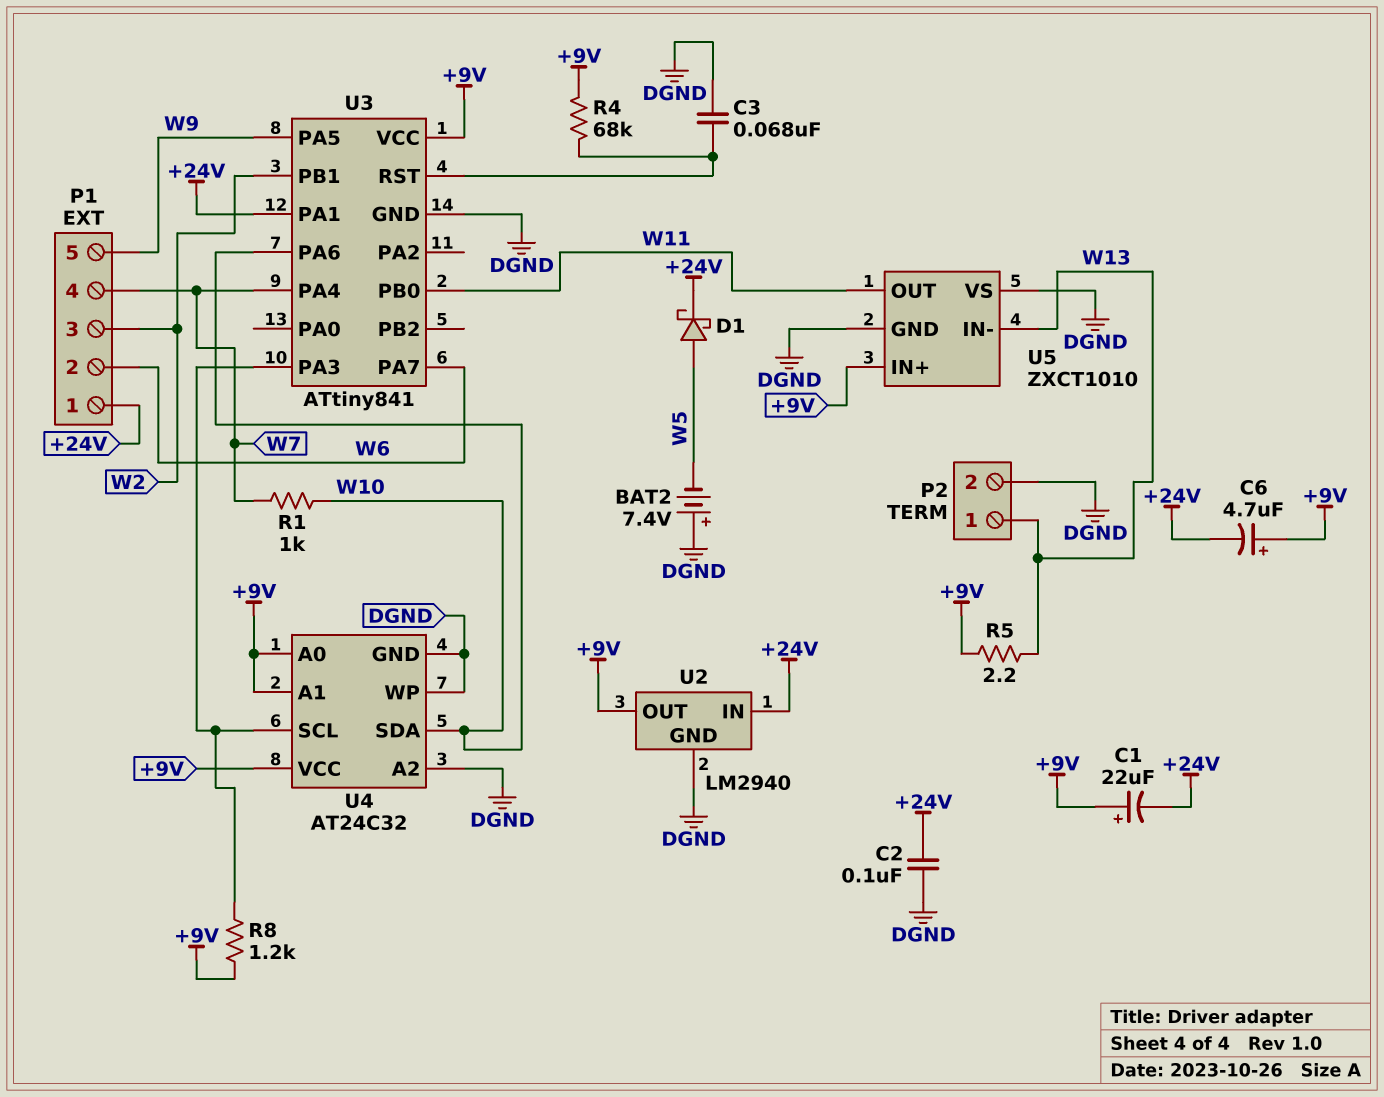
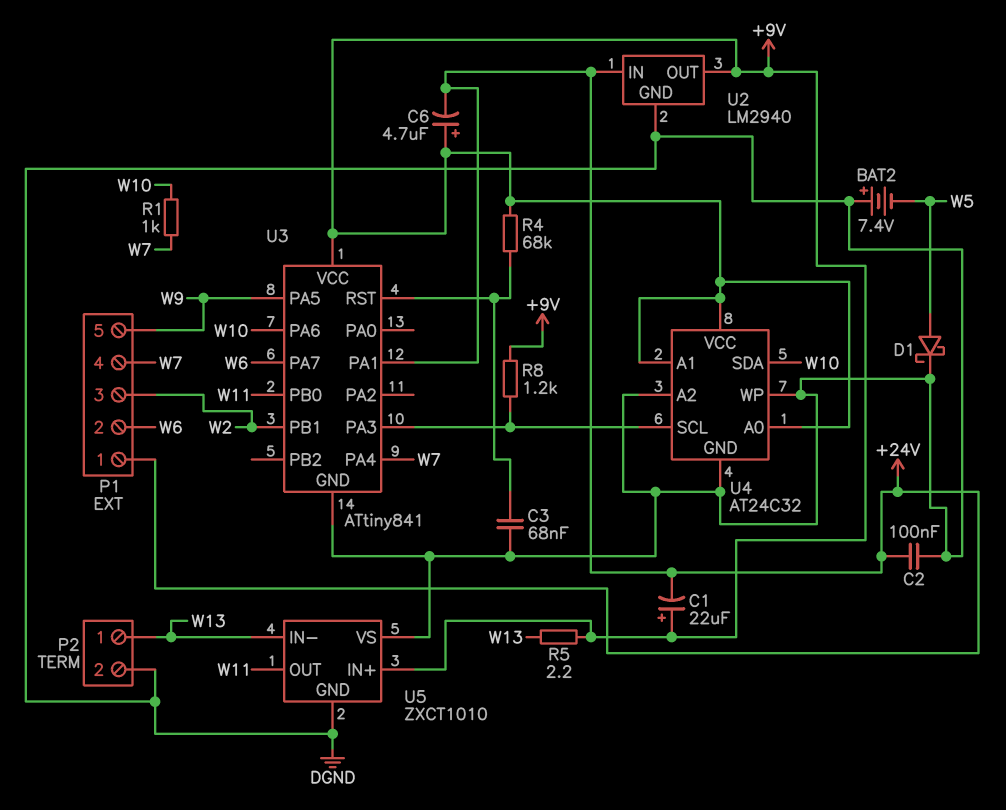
D1: schottky (A W5, K +24V) -> schottky (A W5, K DGND)

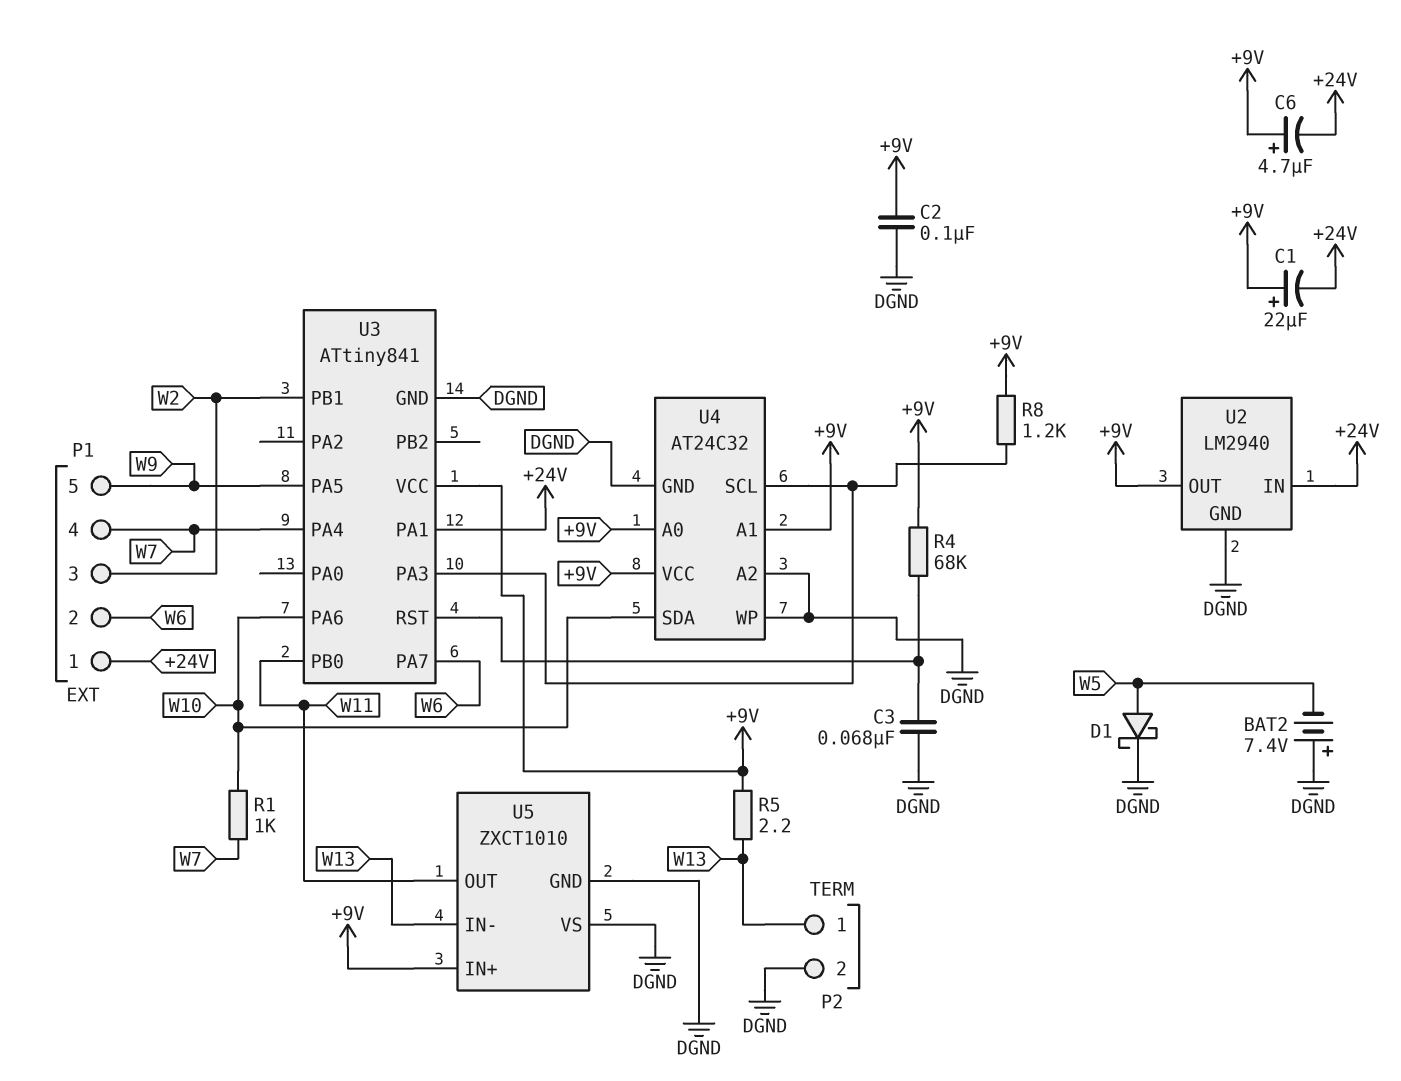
C2: 100nF (+24V, DGND) -> 100nF (+9V, DGND)

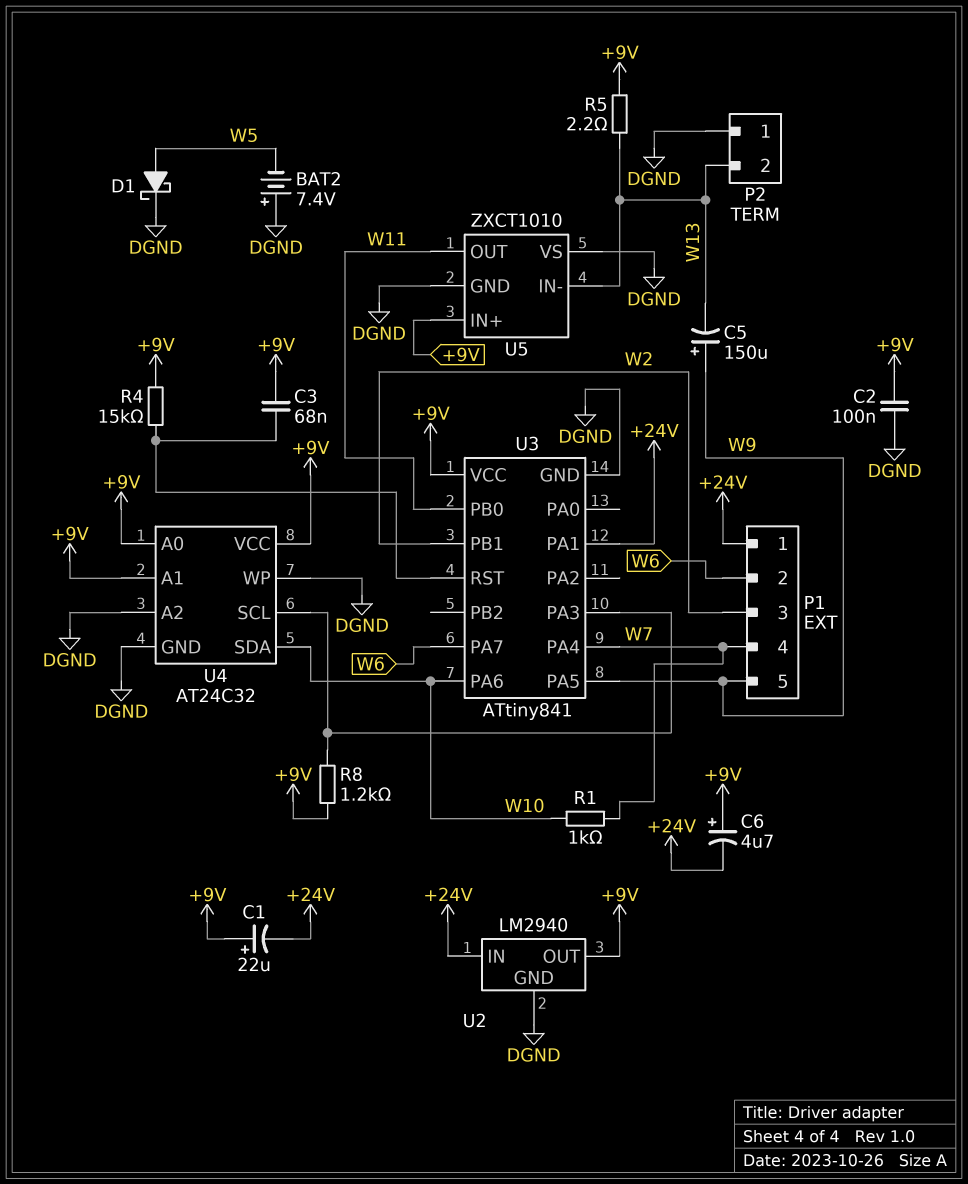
C3: 68nF (DGND, U3/RST) -> 68nF (+9V, U3/RST)
C5: none -> 150uF (plus W9, minus W13)
P2 pin 1: W13 -> DGND
P2 pin 2: DGND -> W13
R4: 68k (+9V, U3/RST) -> 15k (+9V, U3/RST)

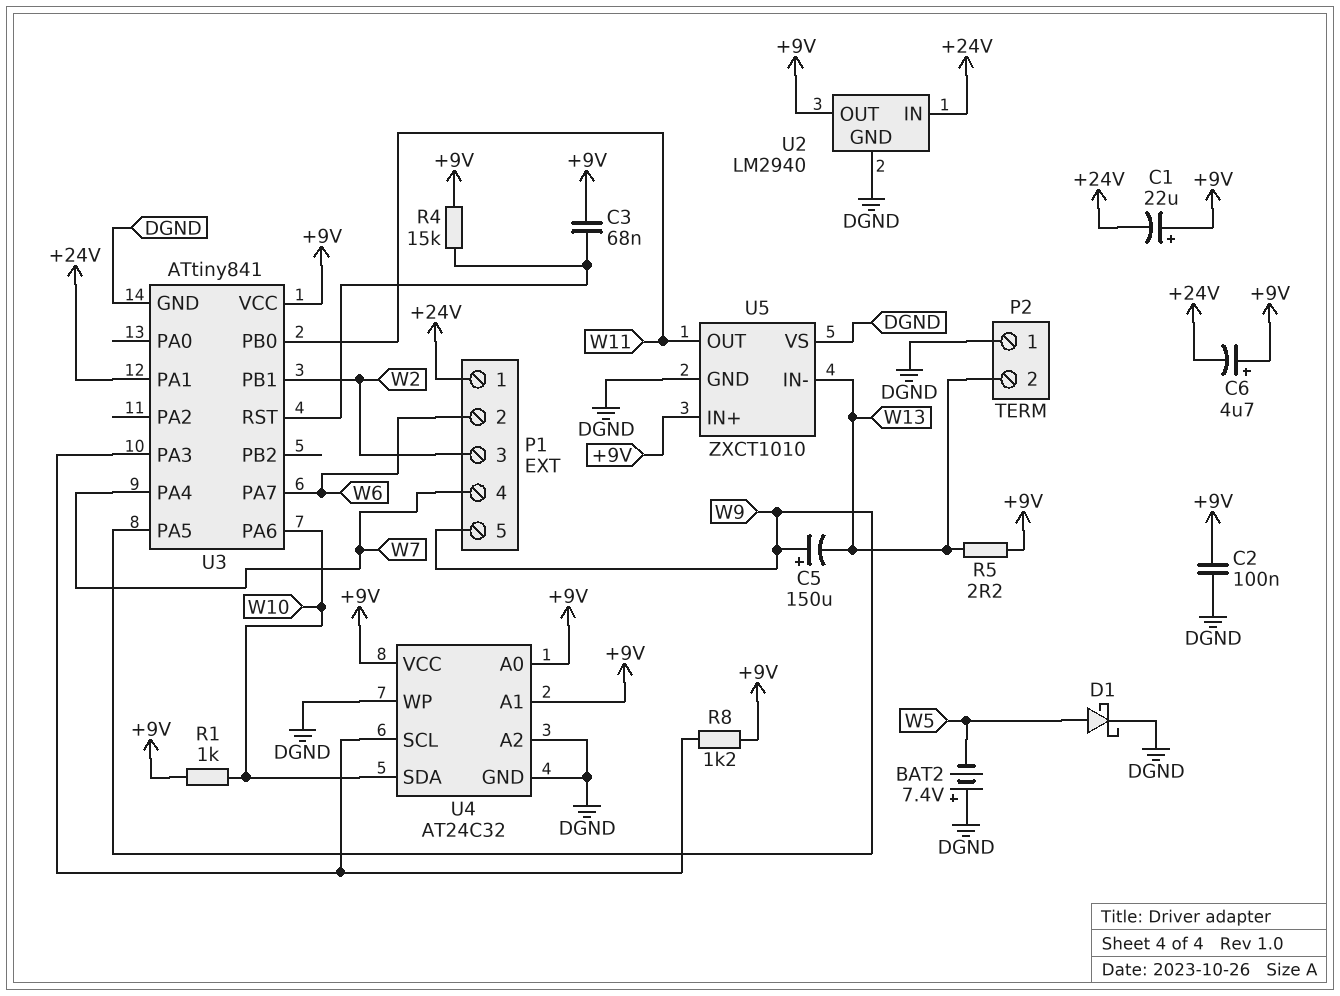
R1: 1k (W7, W10) -> 1k (+9V, W10)

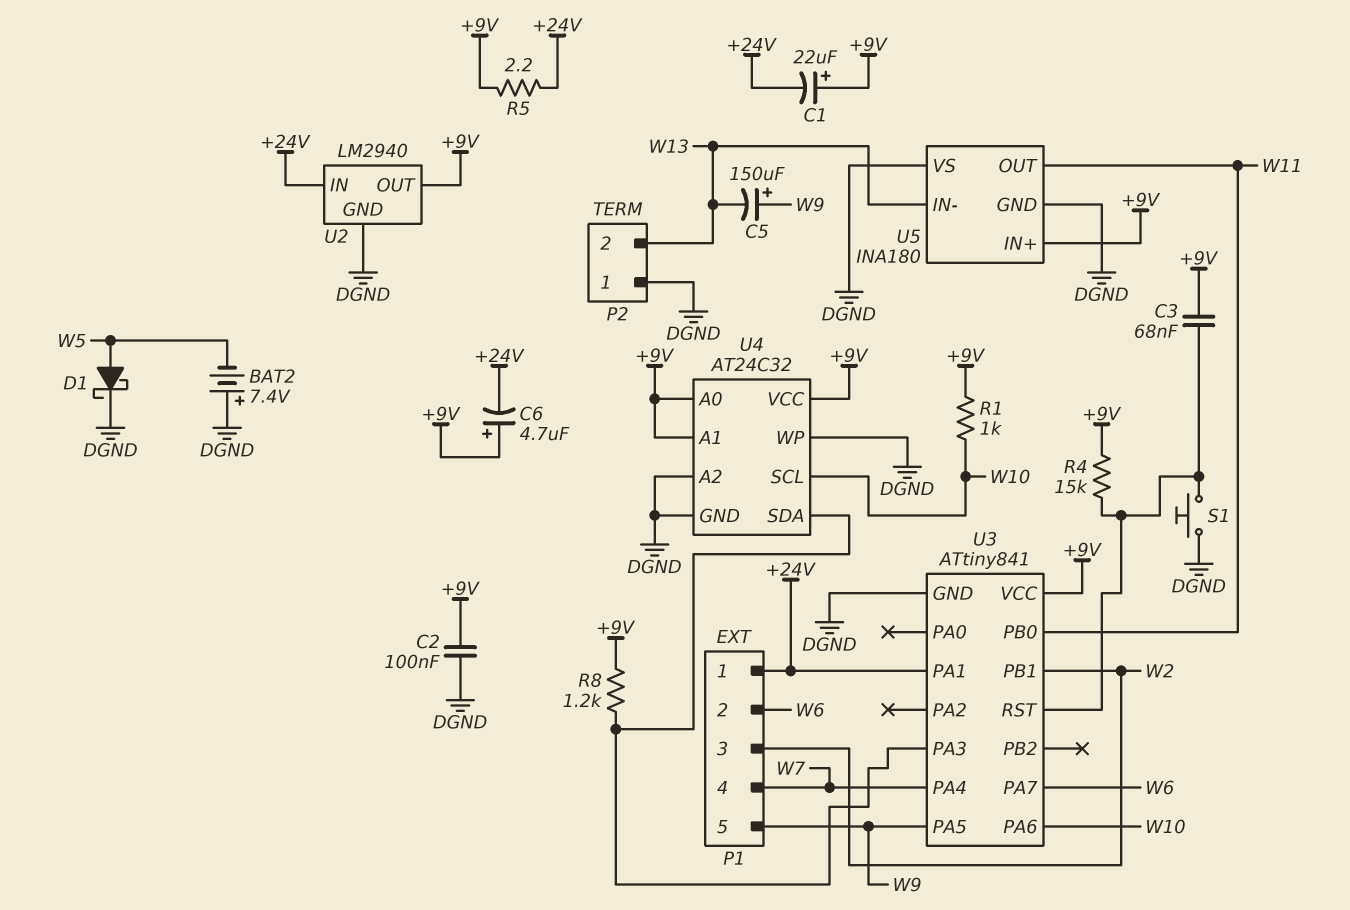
R5: 2.2 (+9V, W13) -> 2.2 (+9V, +24V)
S1: none -> button (DGND, U3/RST)
U4 pin SCL: U3/PA3 -> W10
U4 pin SDA: W10 -> U3/PA3
U5: ZXCT1010 -> INA180

